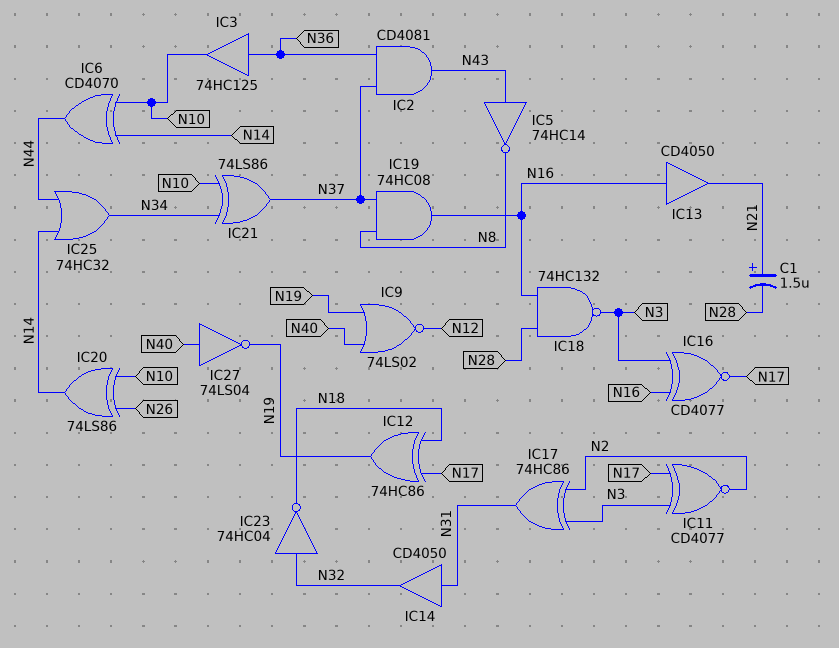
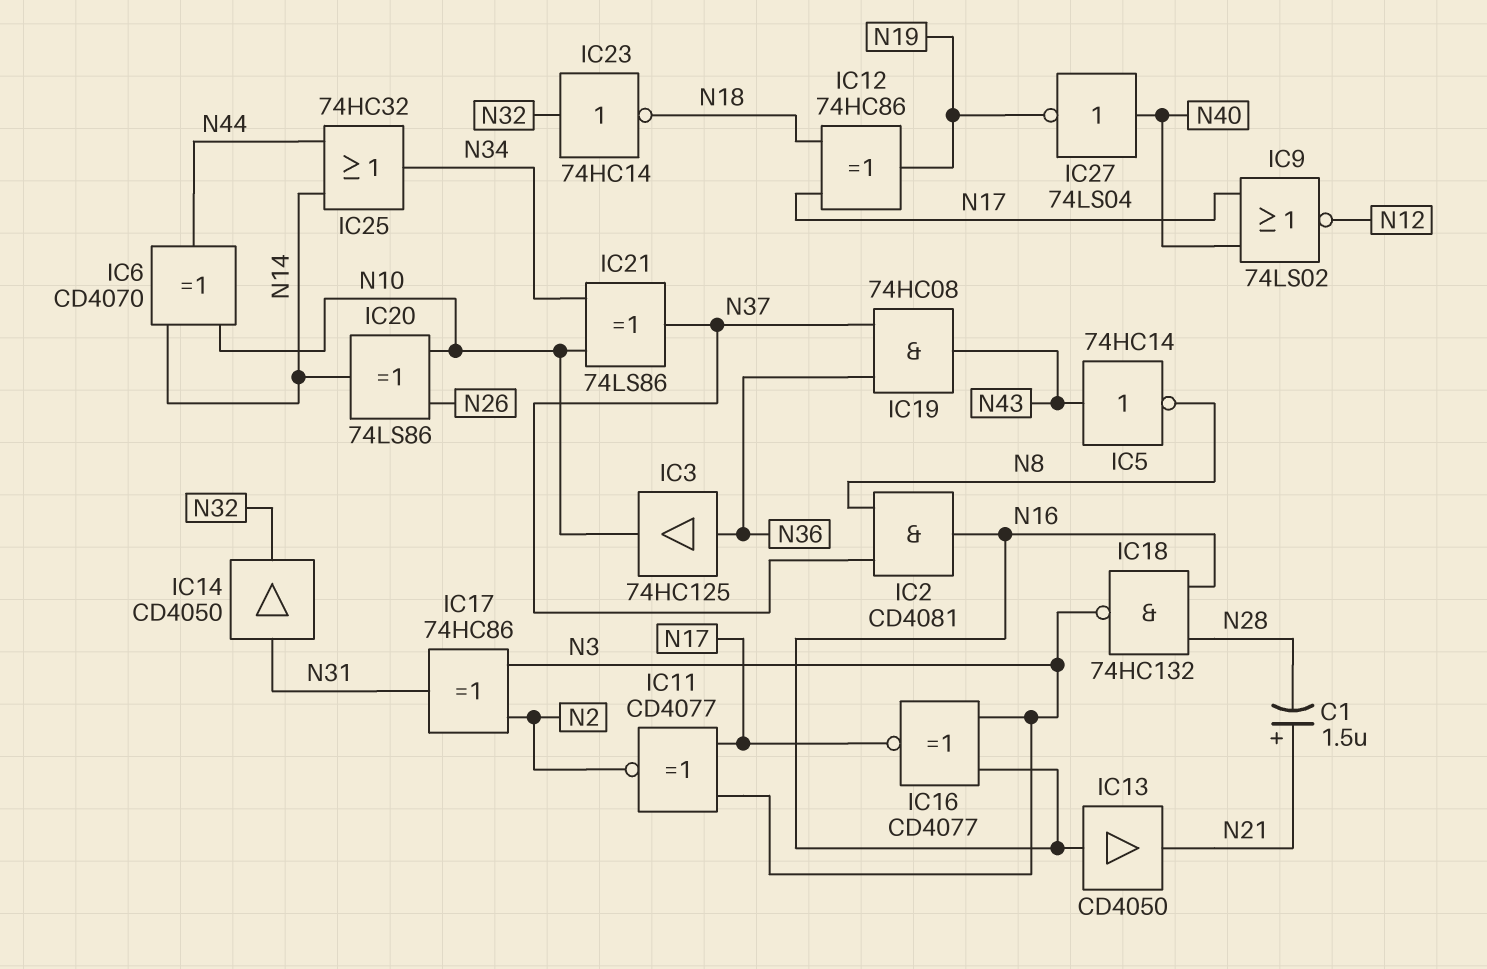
IC2: AND CD4081 (in N36, in N37, out N43) -> AND CD4081 (in N8, in N37, out N16)
IC9: NOR 74LS02 (in N19, in N40, out N12) -> NOR 74LS02 (in N17, in N40, out N12)
IC19: AND 74HC08 (in N8, in N37, out N16) -> AND 74HC08 (in N36, in N37, out N43)
IC23: NOT 74HC04 (in N32, out N18) -> NOT 74HC14 (in N32, out N18)

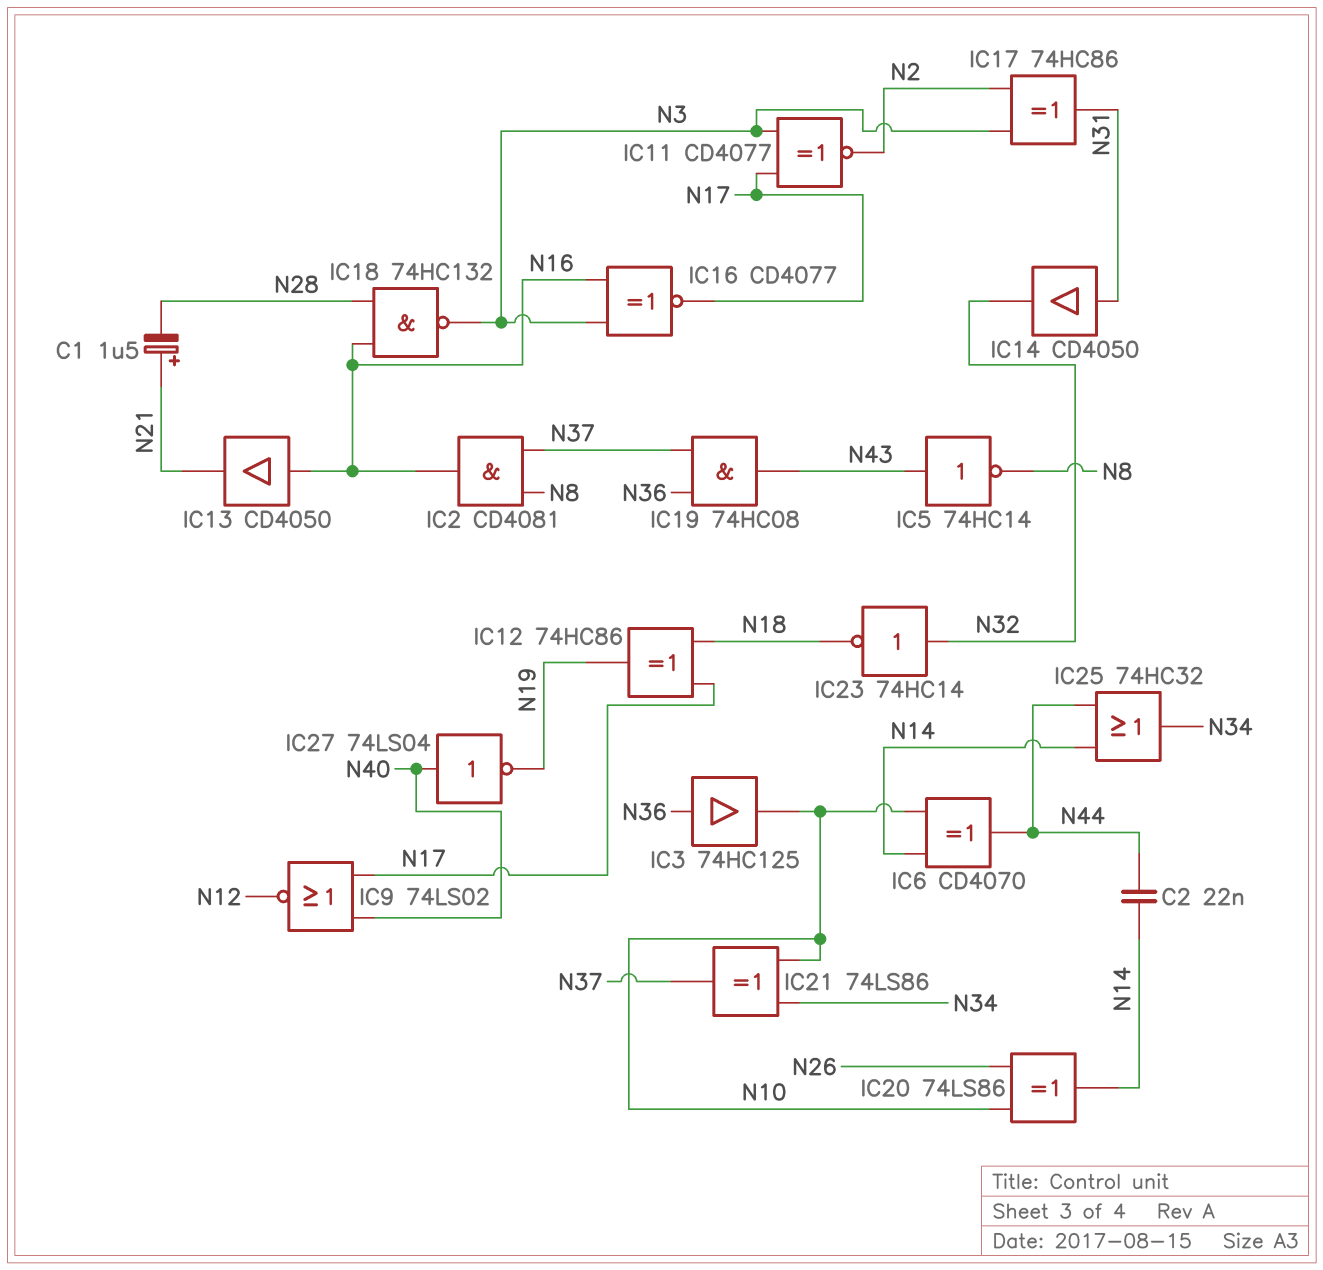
C2: none -> 22nF (N14, N44)

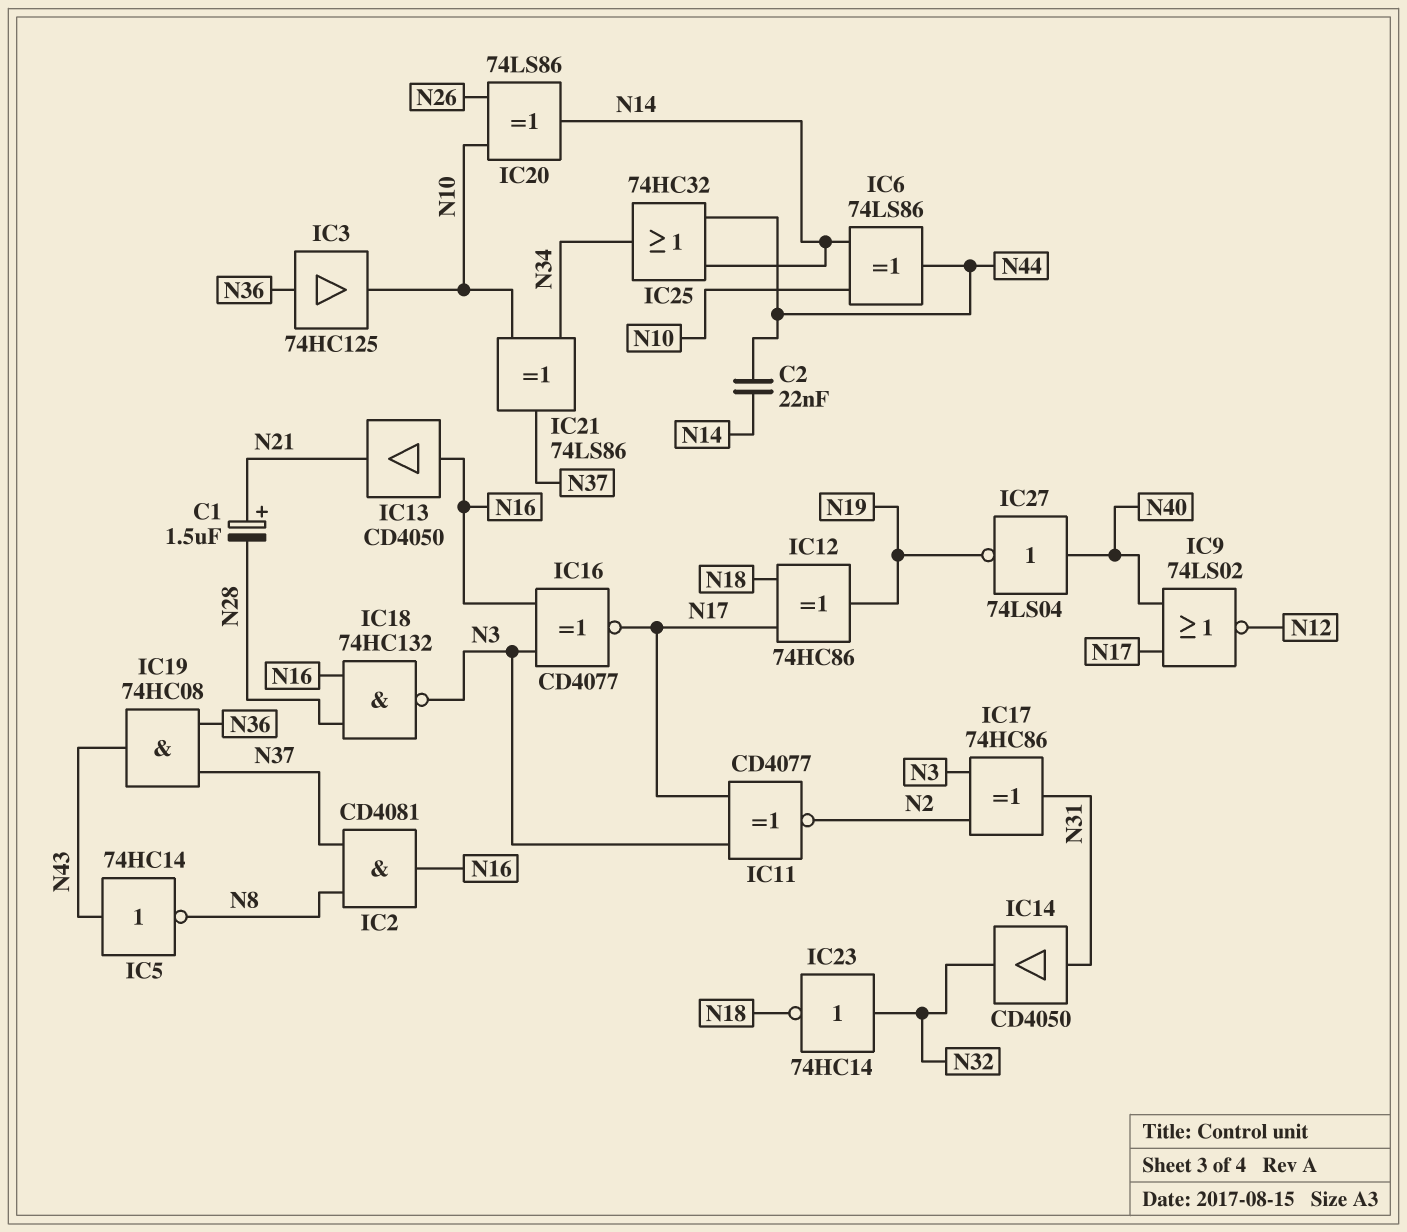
IC6: XOR CD4070 (in N10, in N14, out N44) -> XOR 74LS86 (in N10, in N14, out N44)

